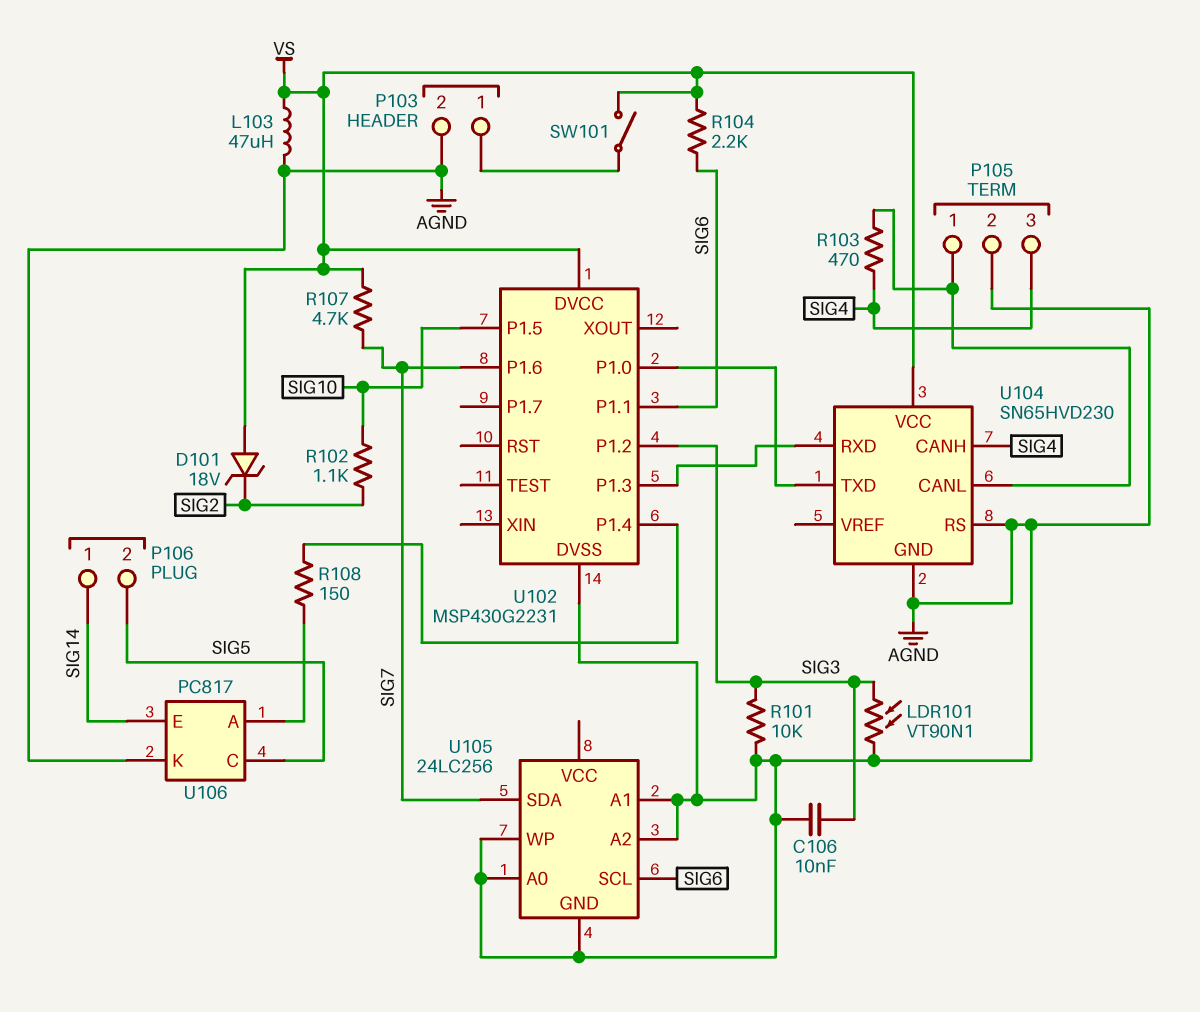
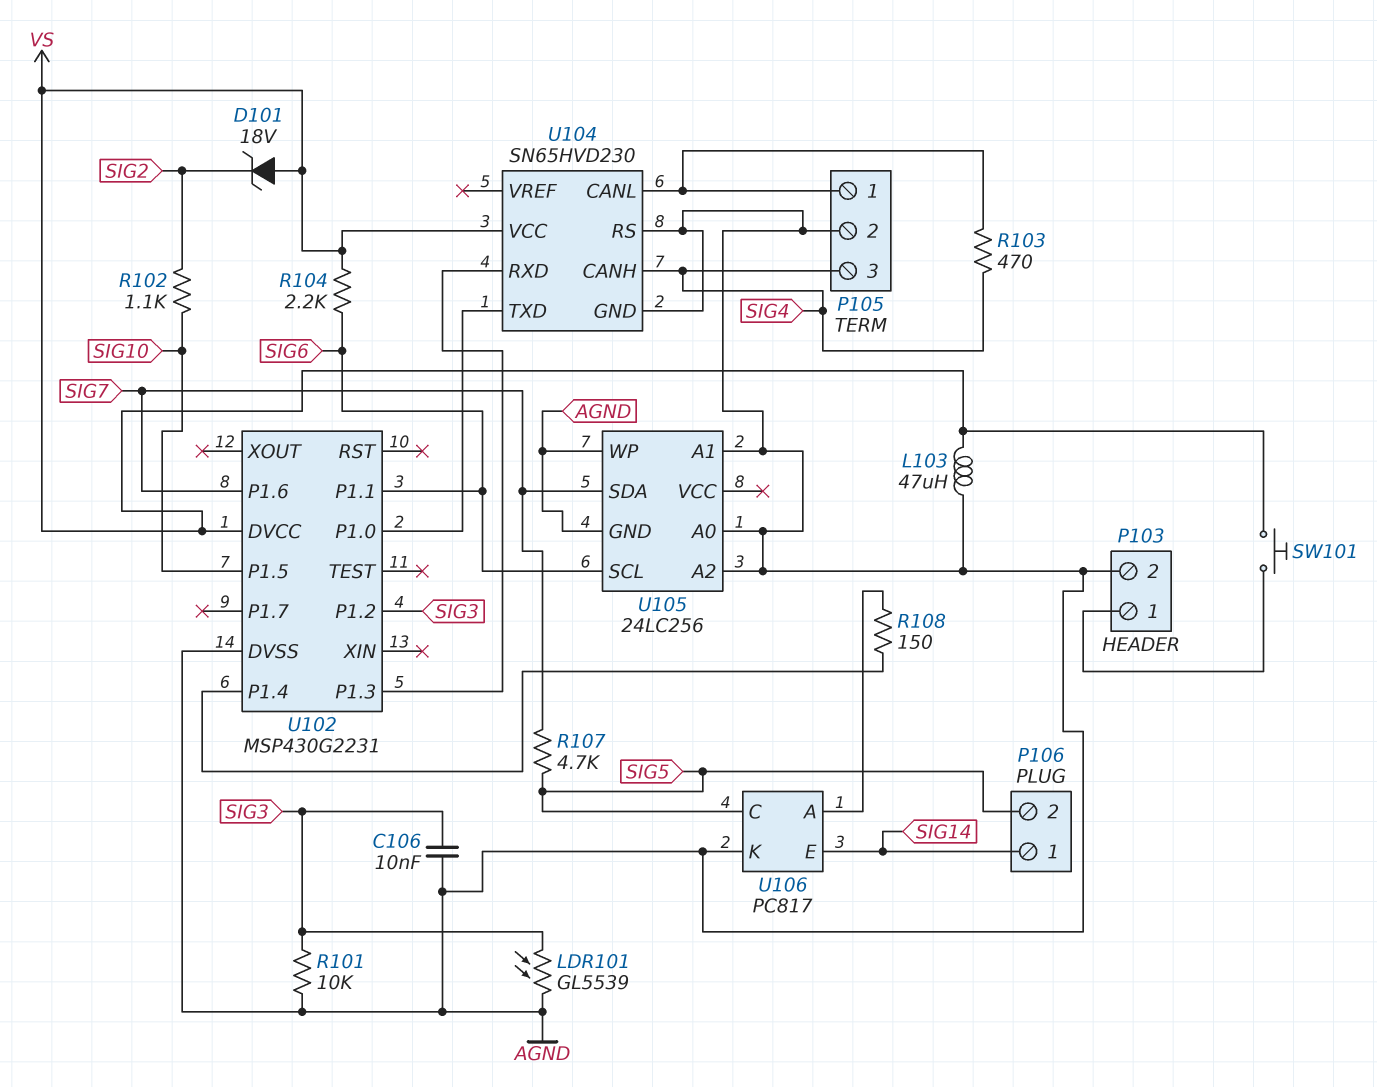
LDR101: VT90N1 (AGND, SIG3) -> GL5539 (AGND, SIG3)
R107: 4.7k (SIG7, VS) -> 4.7k (SIG5, SIG7)
SW101: switch (P103/1, VS) -> button (P103/1, VS)

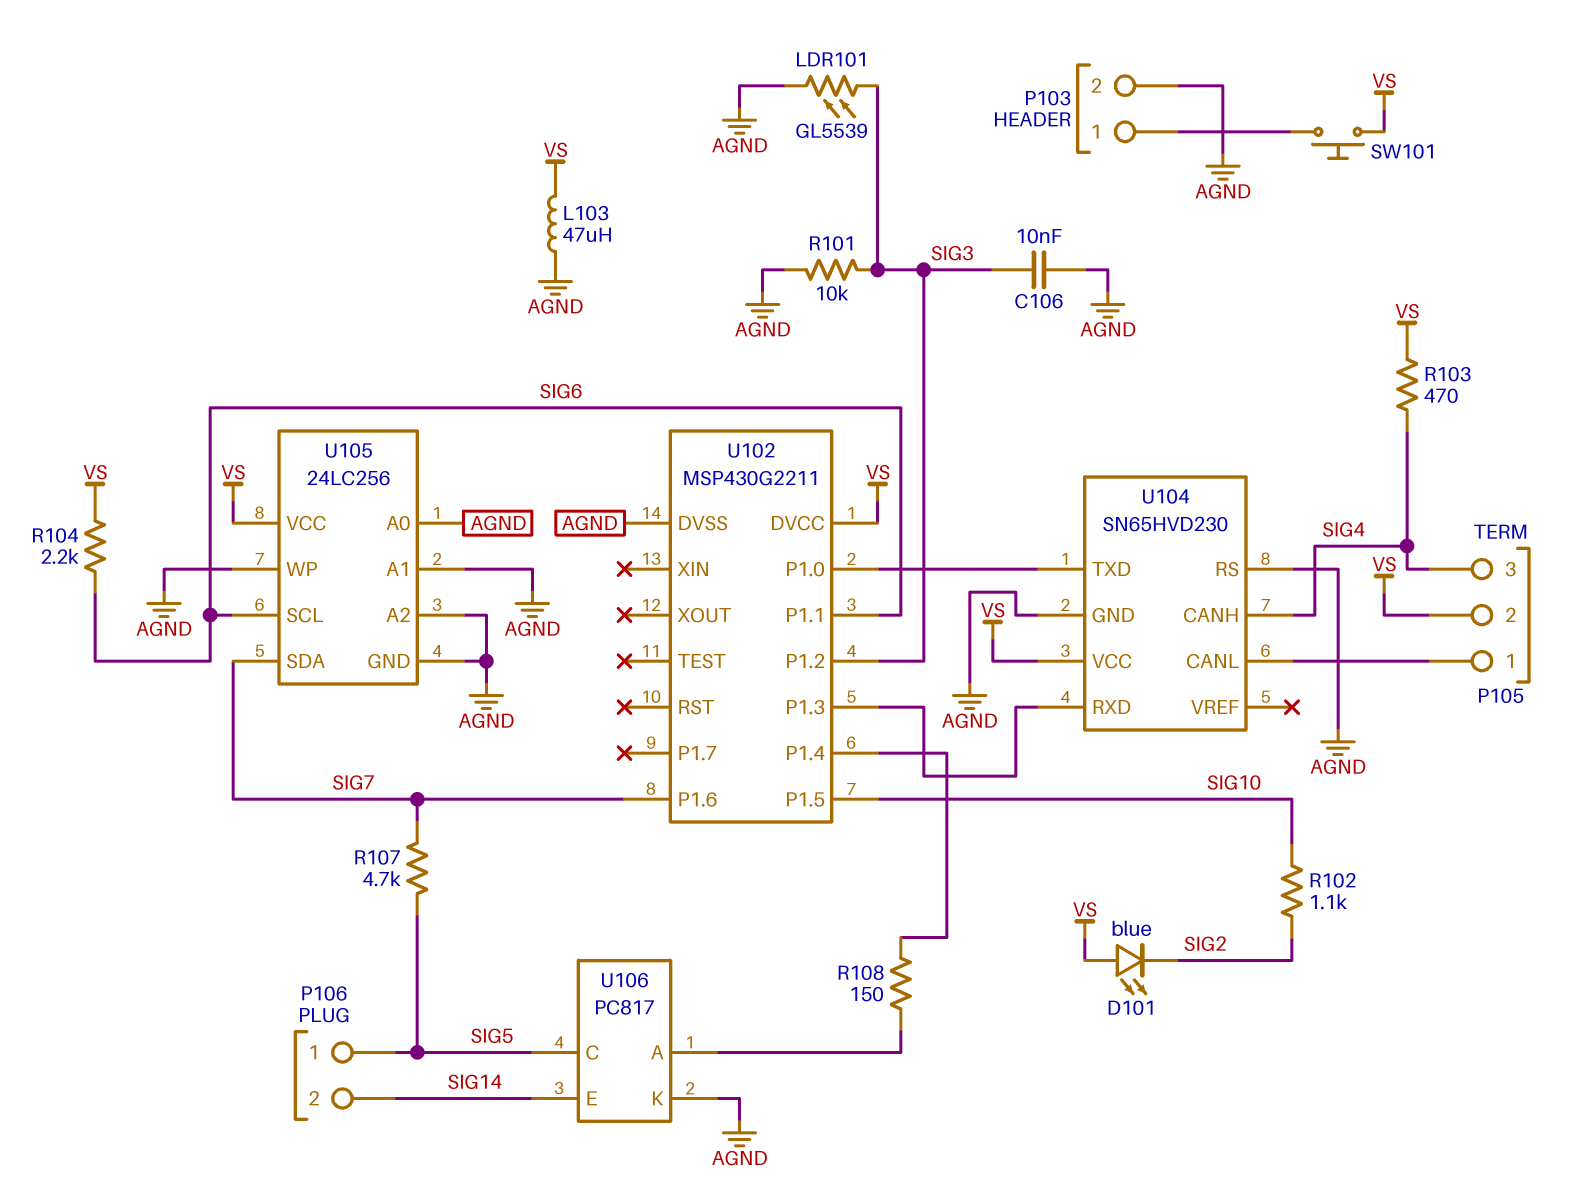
D101: zener 18V (A VS, K SIG2) -> LED blue (A VS, K SIG2)
P105 pin 2: AGND -> VS
P106 pin 1: SIG14 -> SIG5
P106 pin 2: SIG5 -> SIG14
R103: 470 (P105/1, SIG4) -> 470 (SIG4, VS)
U102: MSP430G2231 -> MSP430G2211
U105 pin VCC: none -> VS

